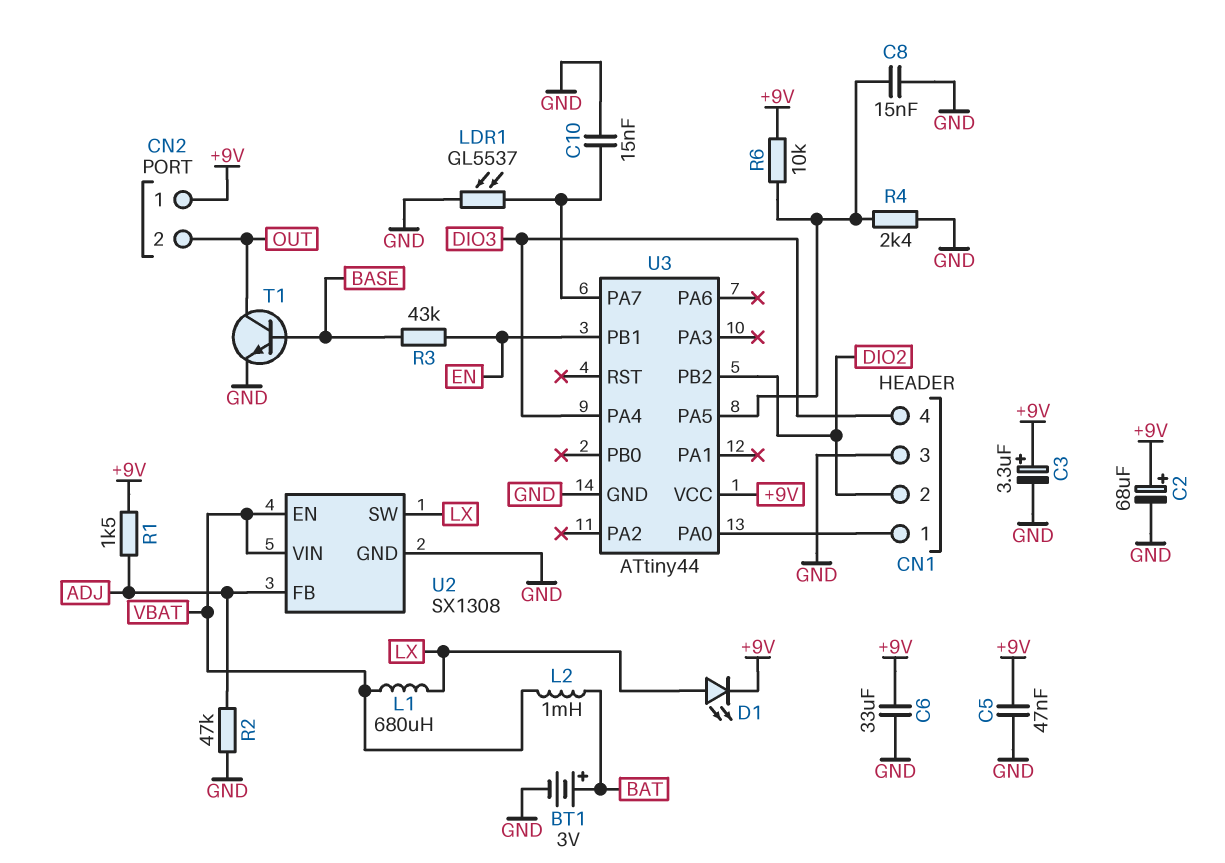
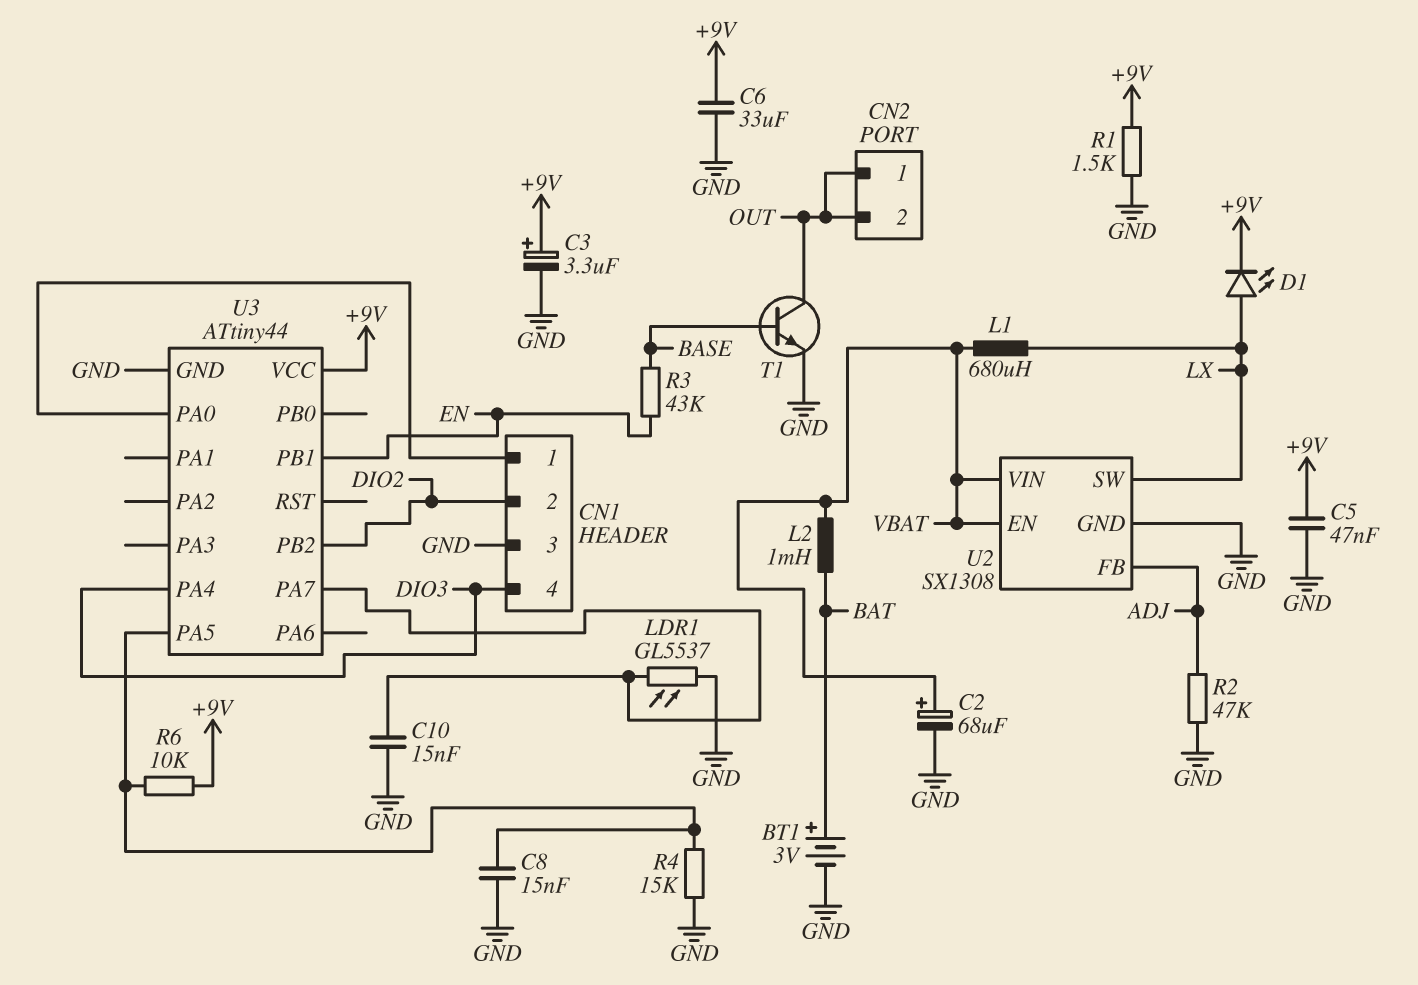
C2: 68uF (plus +9V, minus GND) -> 68uF (plus VBAT, minus GND)
CN2 pin 1: +9V -> OUT
R1: 1.5k (+9V, ADJ) -> 1.5k (+9V, GND)
R4: 2.4k (GND, U3/PA5) -> 15k (GND, U3/PA5)

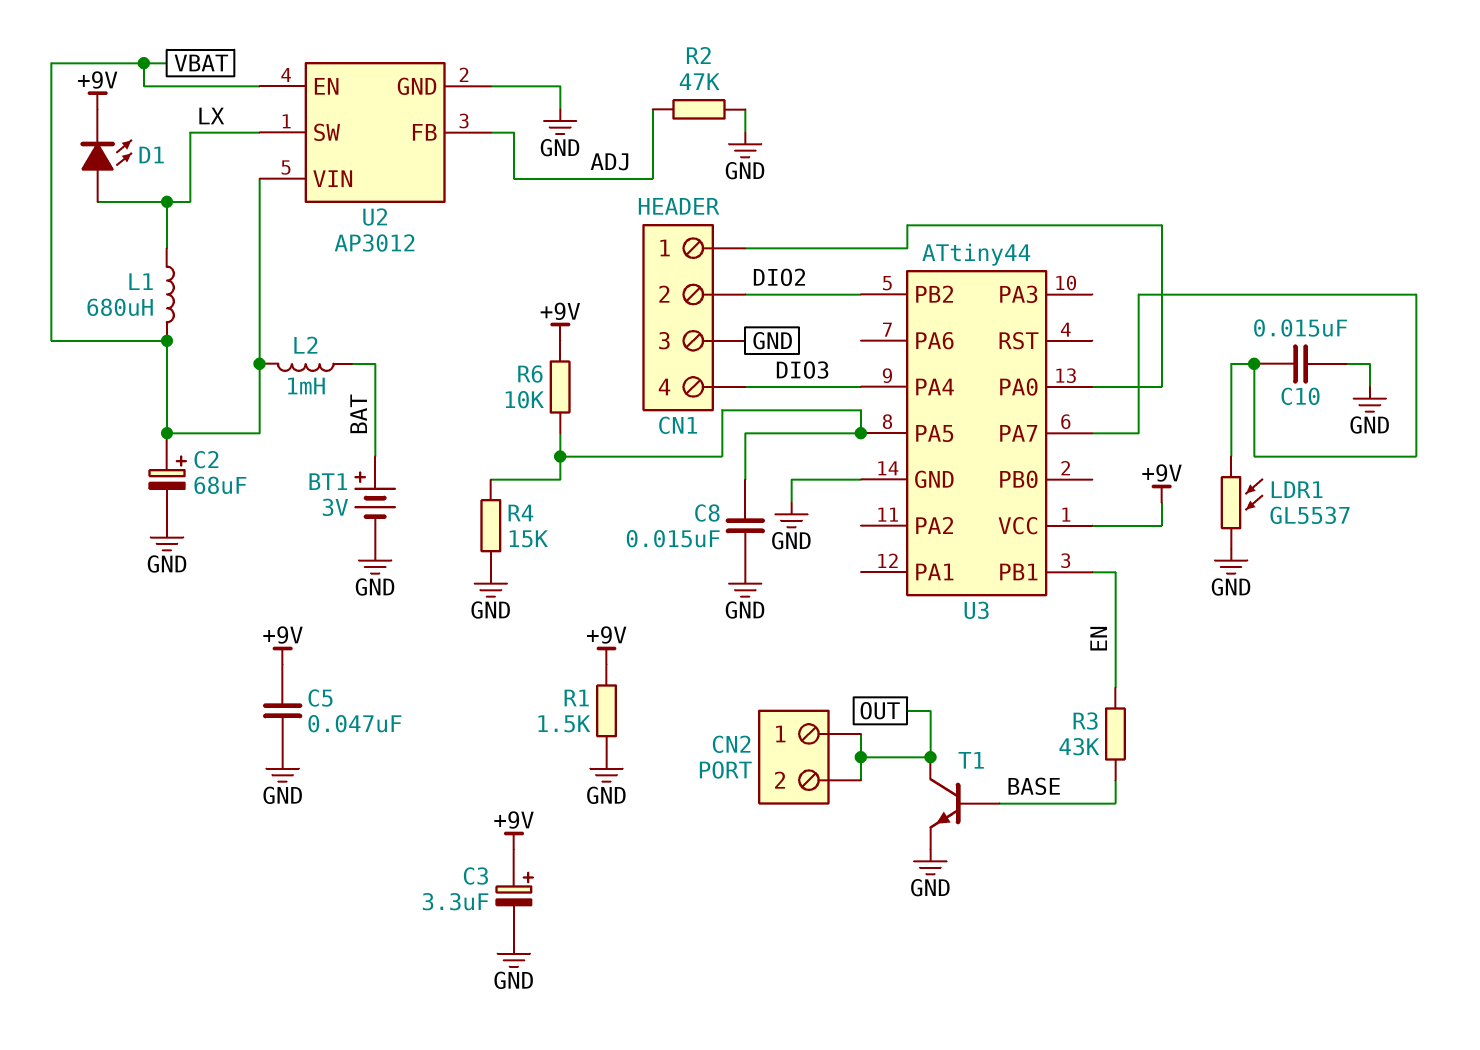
C6: 33uF (+9V, GND) -> none
U2: SX1308 -> AP3012

